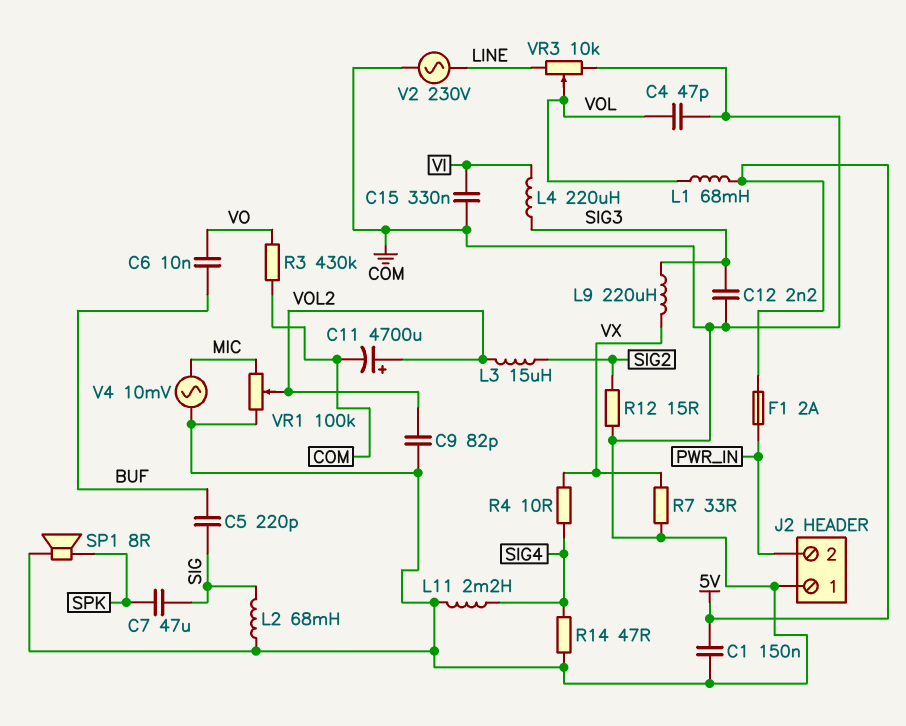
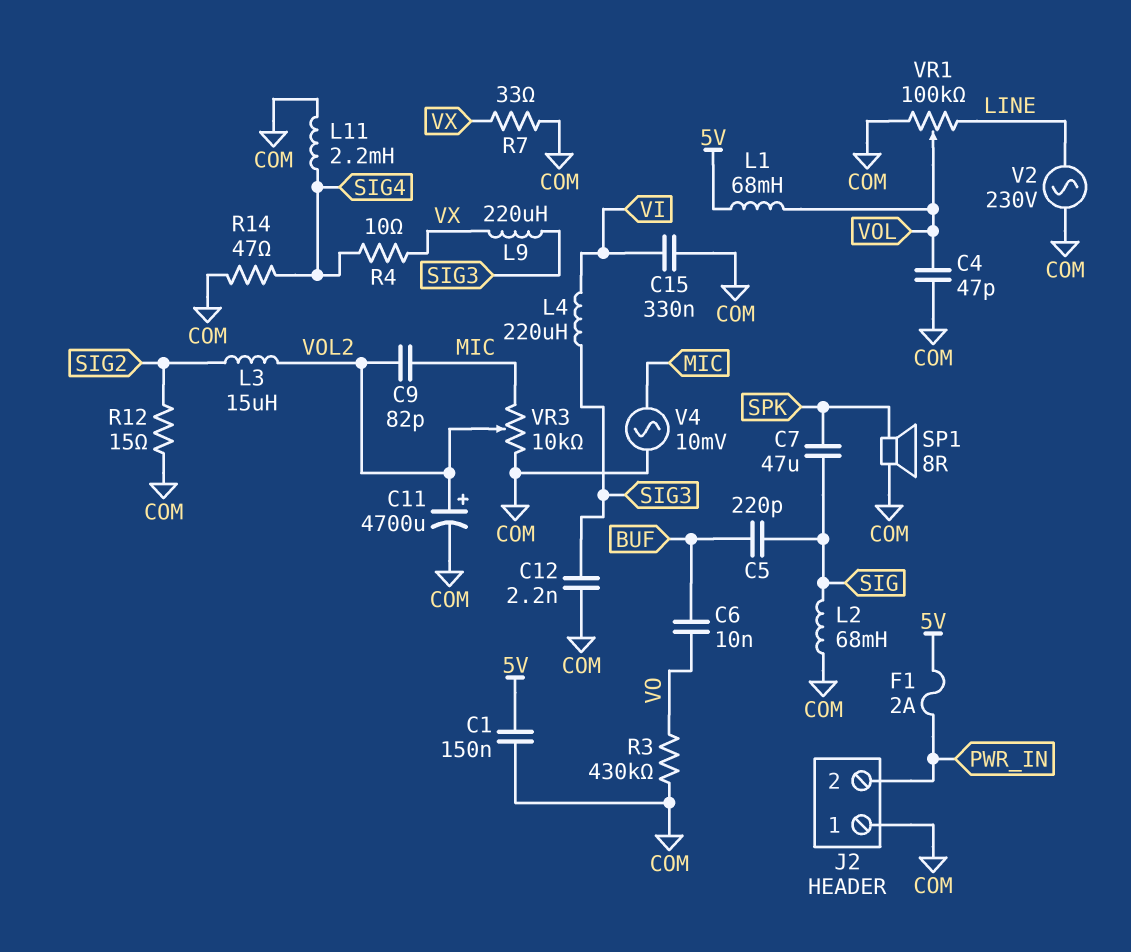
C9: 82pF (COM, VOL2) -> 82pF (MIC, VOL2)
VR1: 100k (COM, MIC, wiper VOL2) -> 100k (COM, LINE, wiper VOL)
VR3: 10k (COM, LINE, wiper VOL) -> 10k (COM, MIC, wiper VOL2)

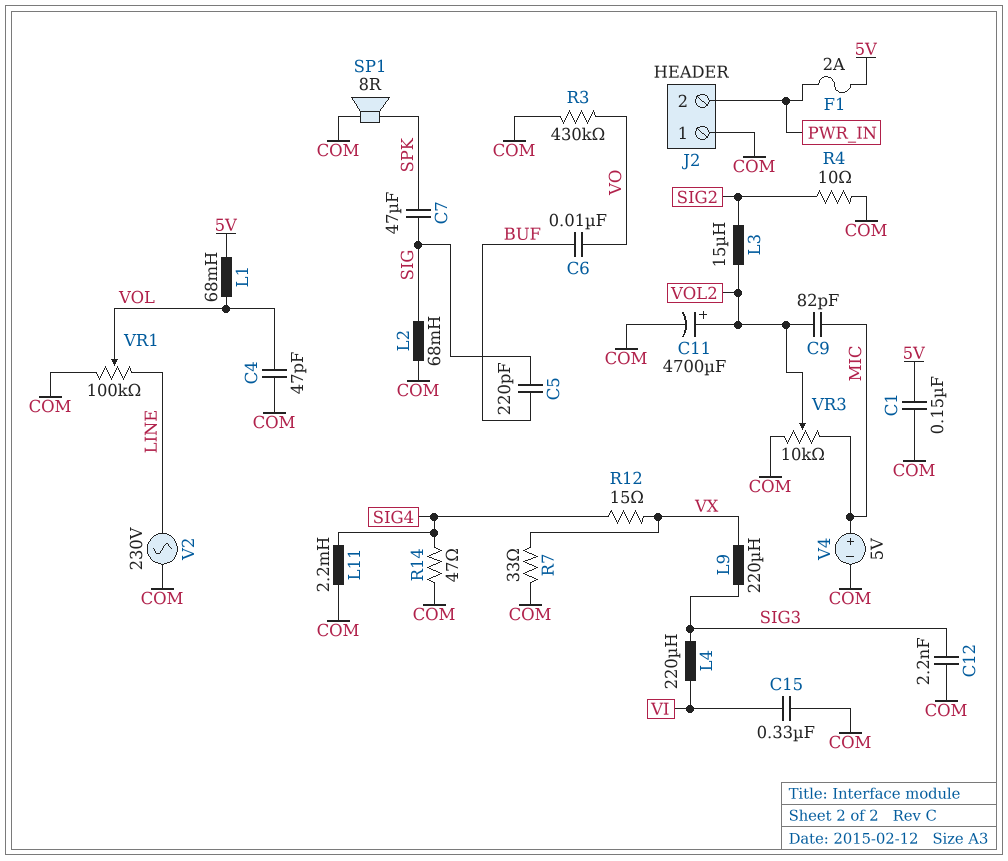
R4: 10 (SIG4, VX) -> 10 (COM, SIG2)
R12: 15 (COM, SIG2) -> 15 (SIG4, VX)
V4: AC 10mV (COM, MIC) -> 5V (plus MIC, minus COM)

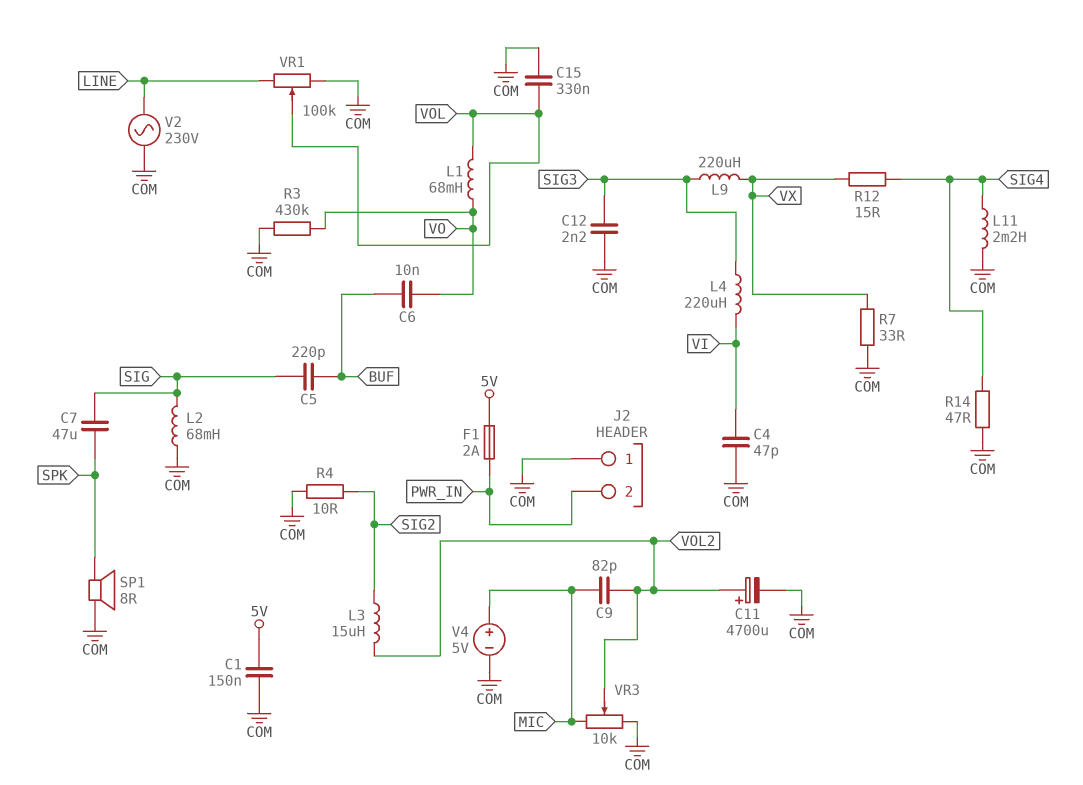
C4: 47pF (COM, VOL) -> 47pF (COM, VI)
C15: 330nF (COM, VI) -> 330nF (COM, VOL)
L1: 68mH (5V, VOL) -> 68mH (VO, VOL)

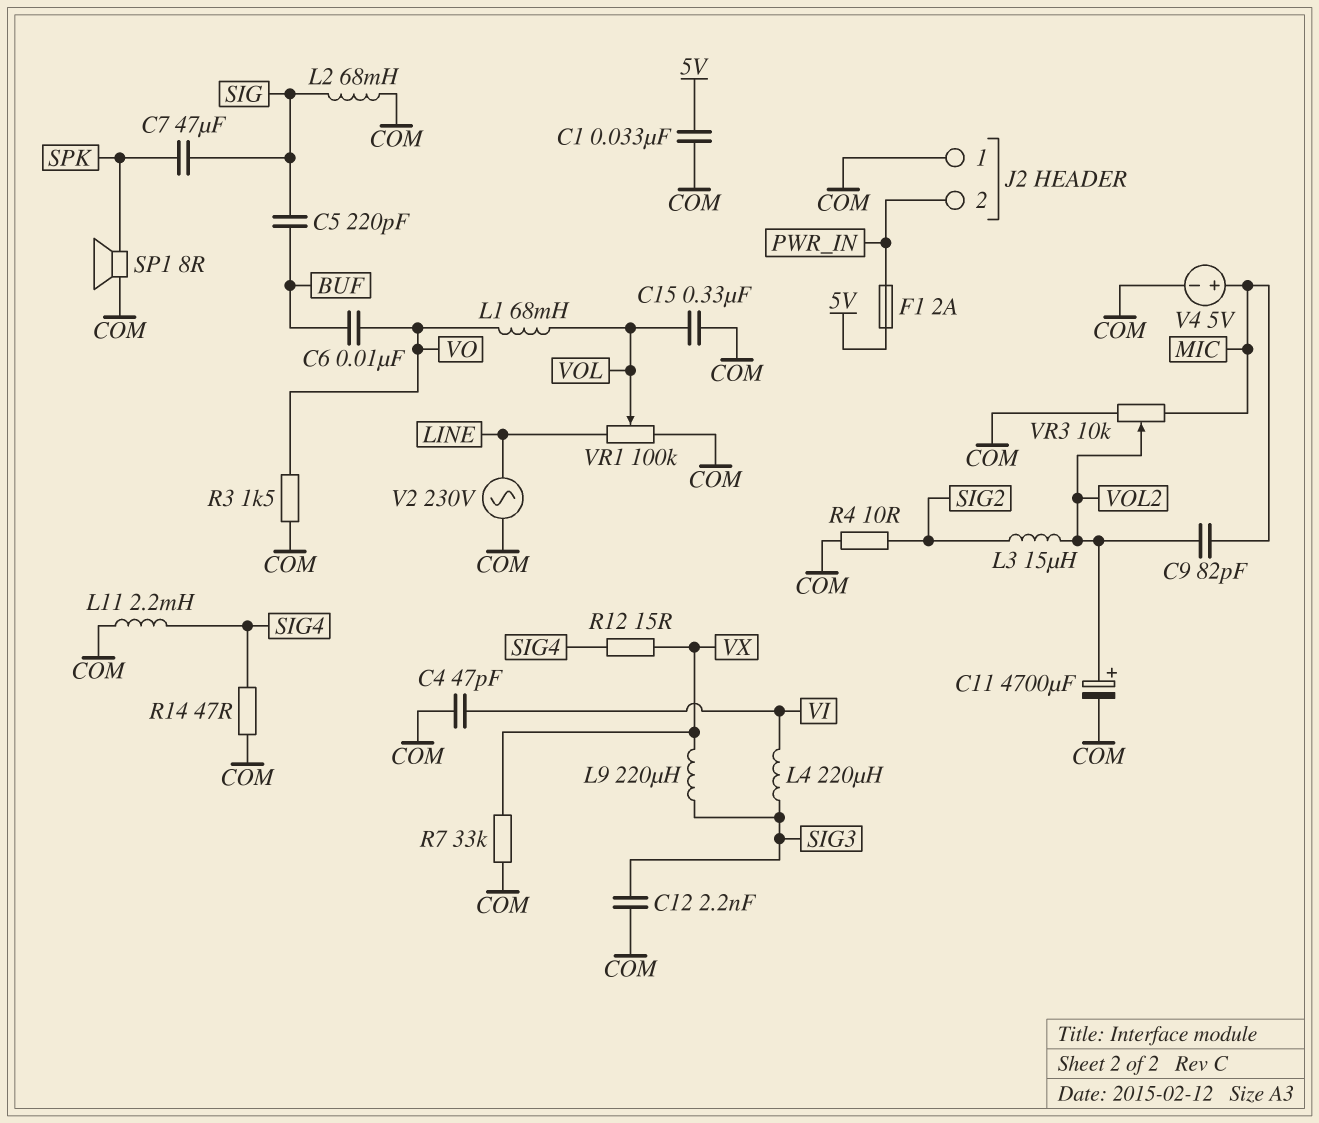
C1: 150nF (5V, COM) -> 33nF (5V, COM)
R3: 430k (COM, VO) -> 1.5k (COM, VO)
R7: 33 (COM, VX) -> 33k (COM, VX)

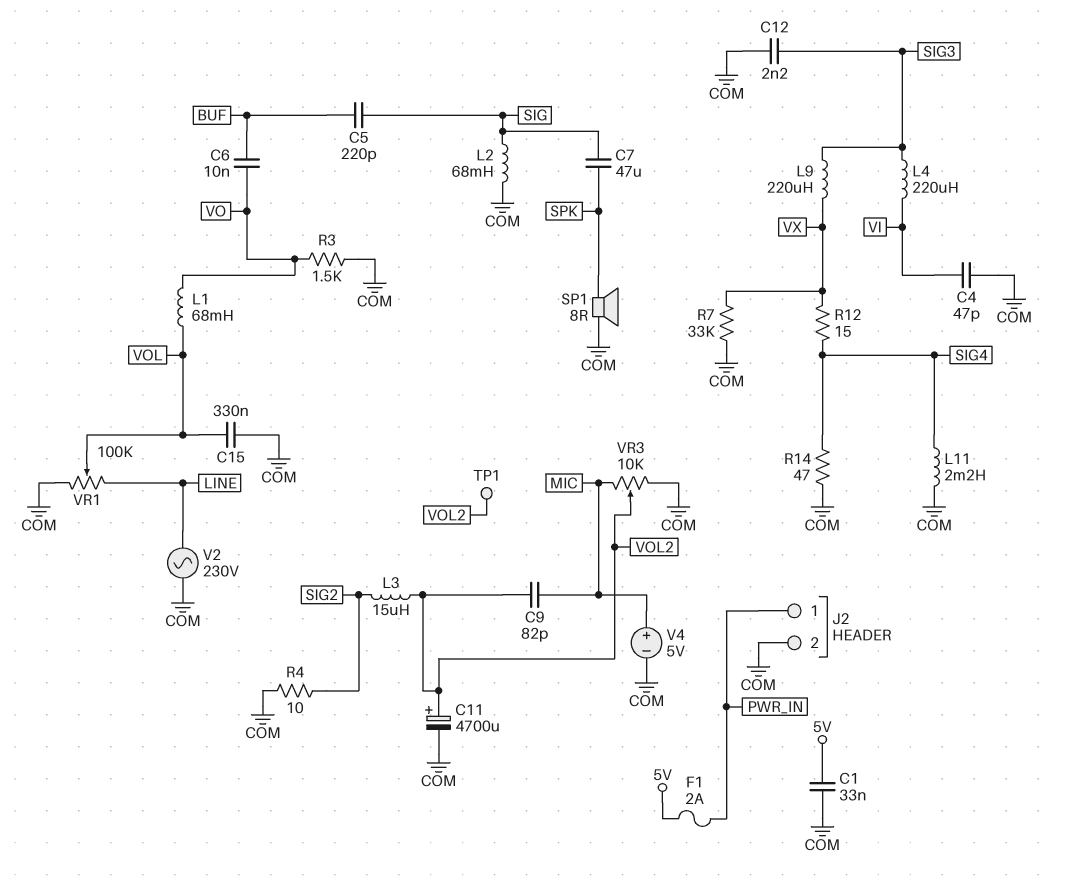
J2 pin 1: COM -> PWR_IN
J2 pin 2: PWR_IN -> COM
TP1: none -> test point (VOL2)

